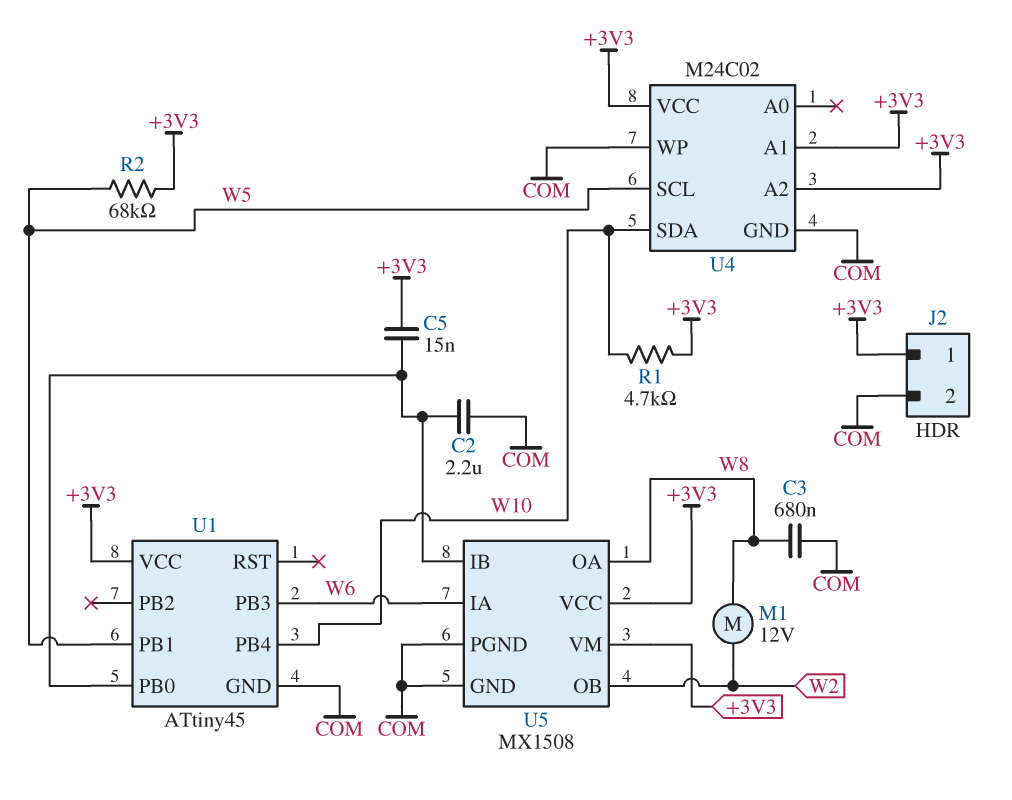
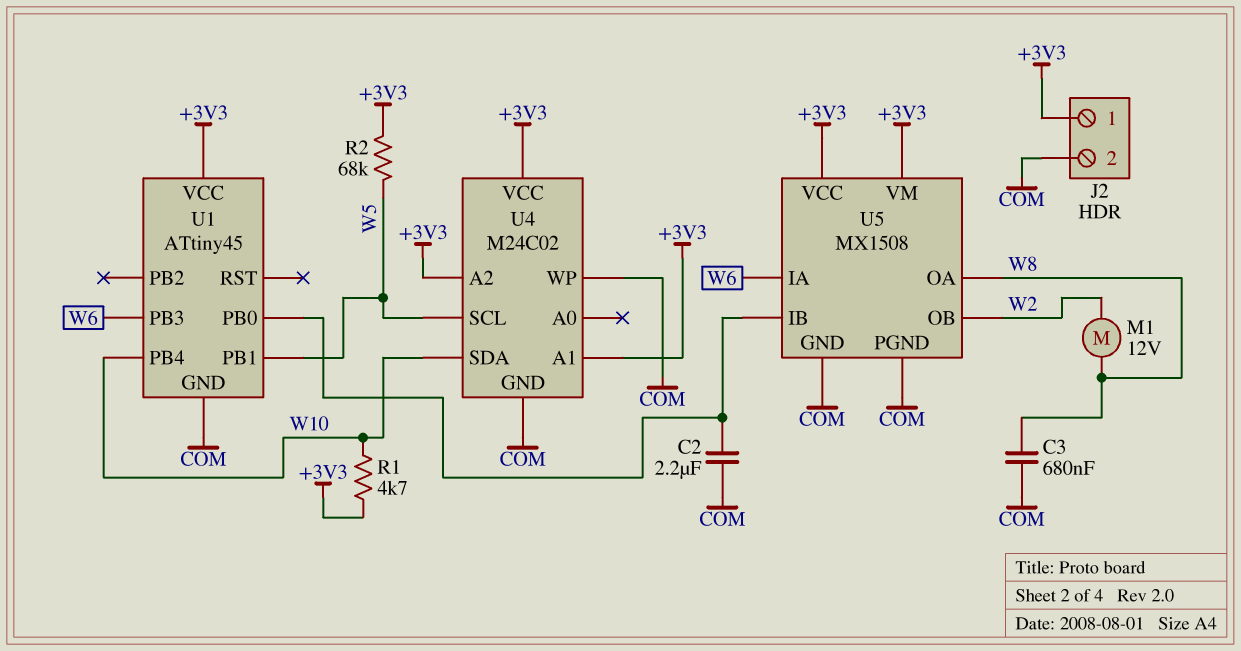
C5: 15nF (+3V3, U1/PB0) -> none

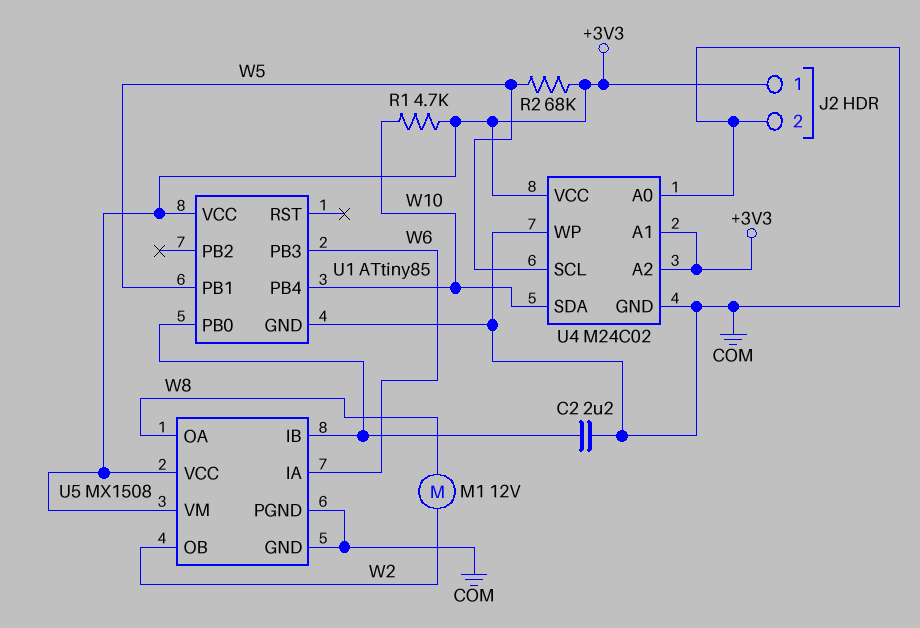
C3: 680nF (COM, W8) -> none
U1: ATtiny45 -> ATtiny85
U4 pin A0: none -> COM

